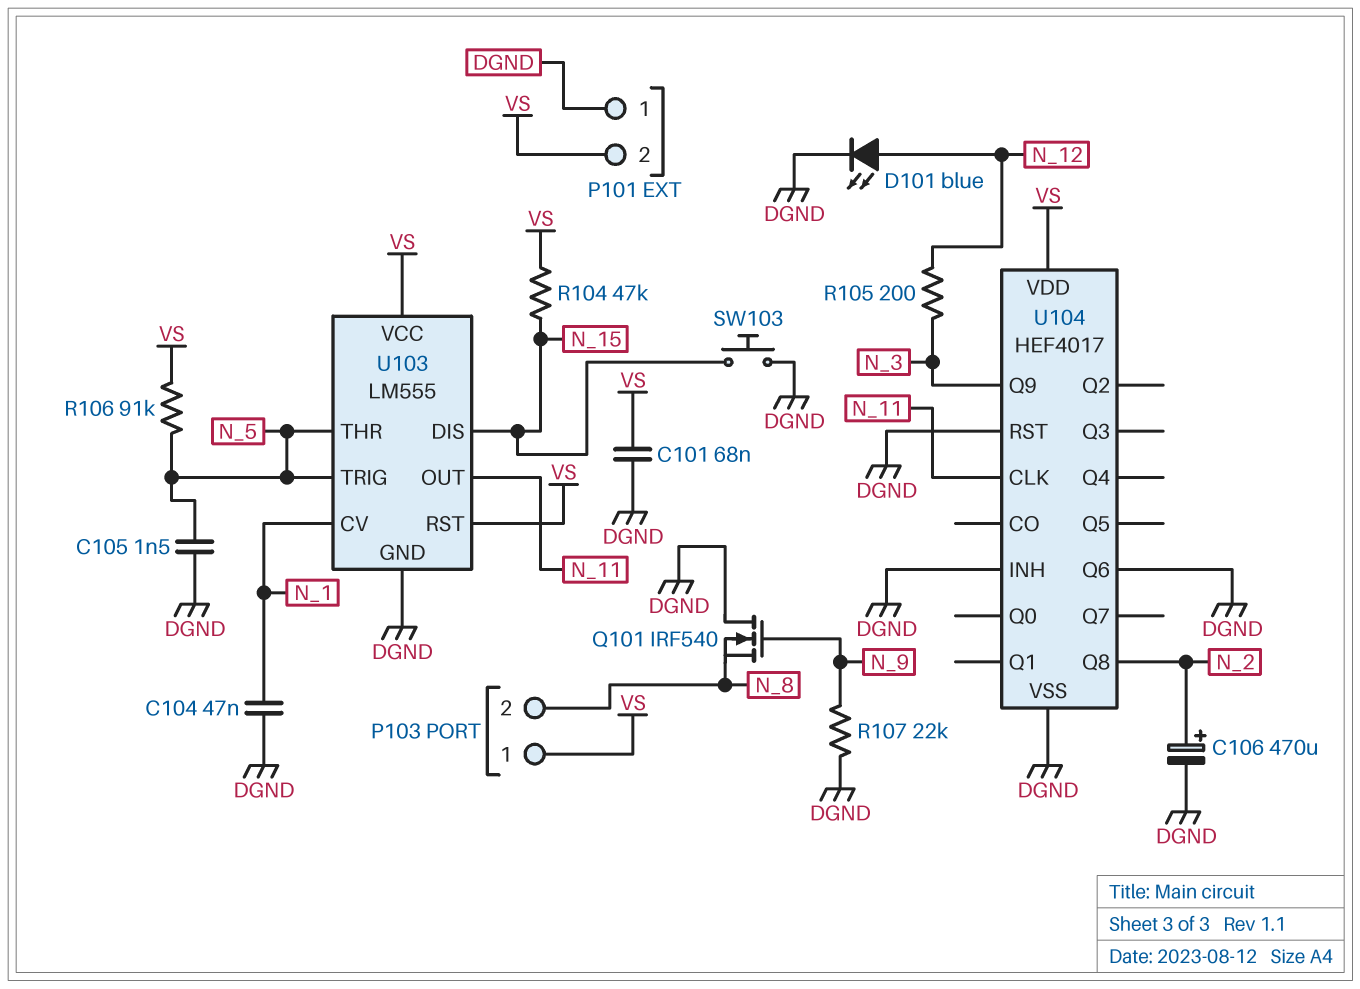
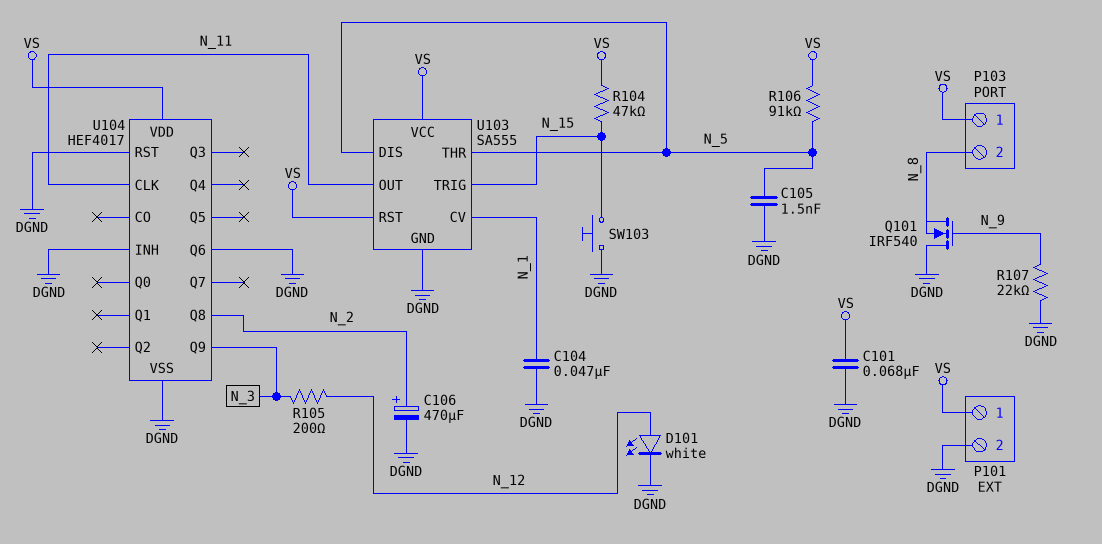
D101: LED blue (A N_12, K DGND) -> LED white (A N_12, K DGND)
P101 pin 1: DGND -> VS
P101 pin 2: VS -> DGND
U103: LM555 -> SA555
U103 pin DIS: N_15 -> N_5
U103 pin TRIG: N_5 -> N_15

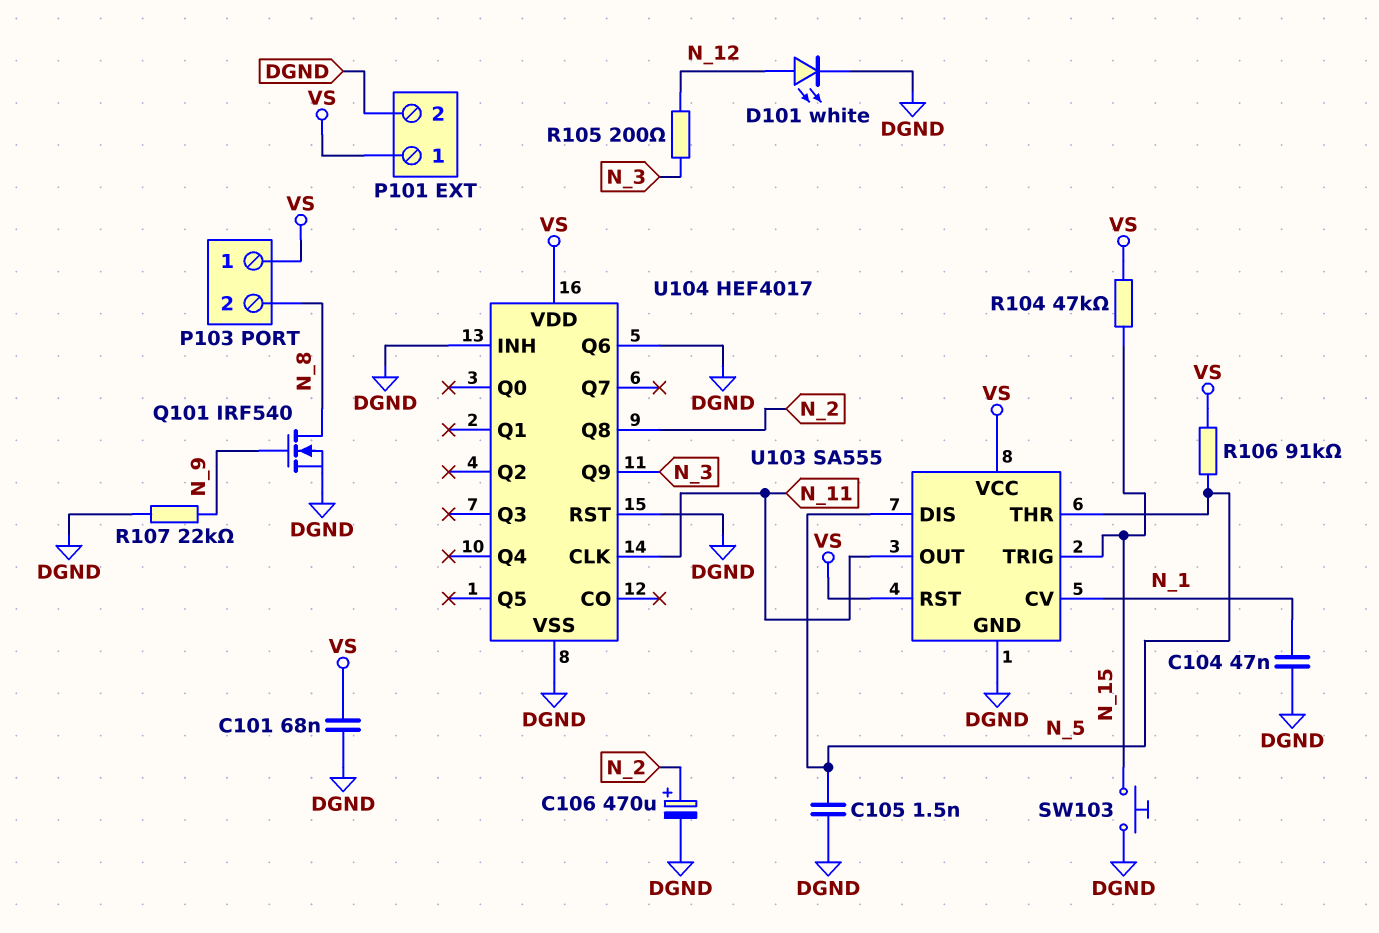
Q101: NMOS IRF540 (G N_9, D DGND, S N_8) -> NMOS IRF540 (G N_9, D N_8, S DGND)

